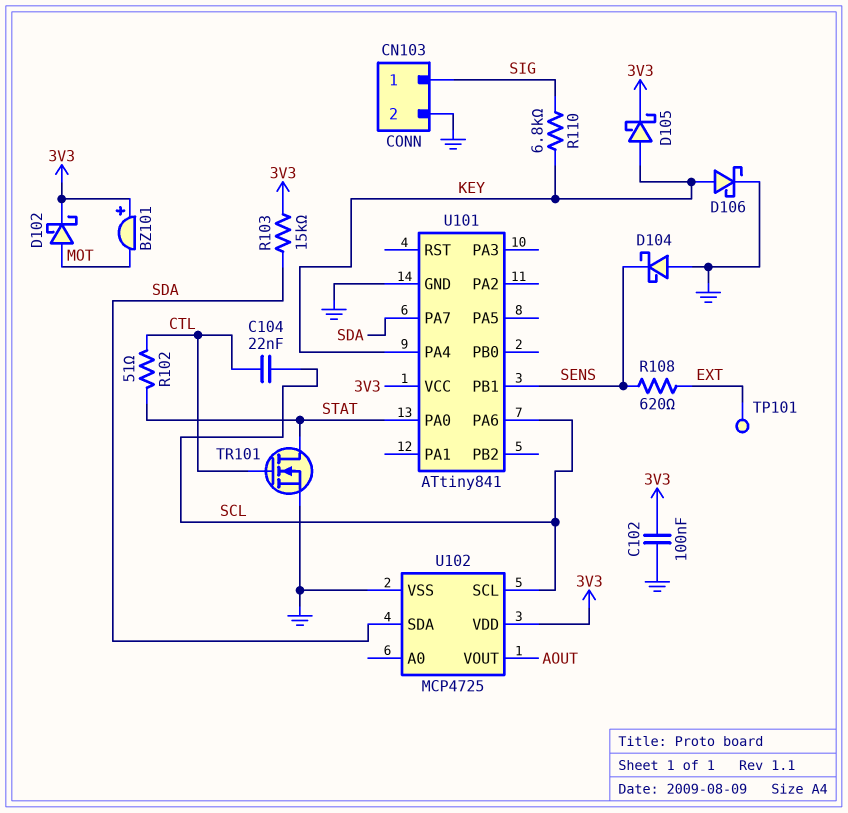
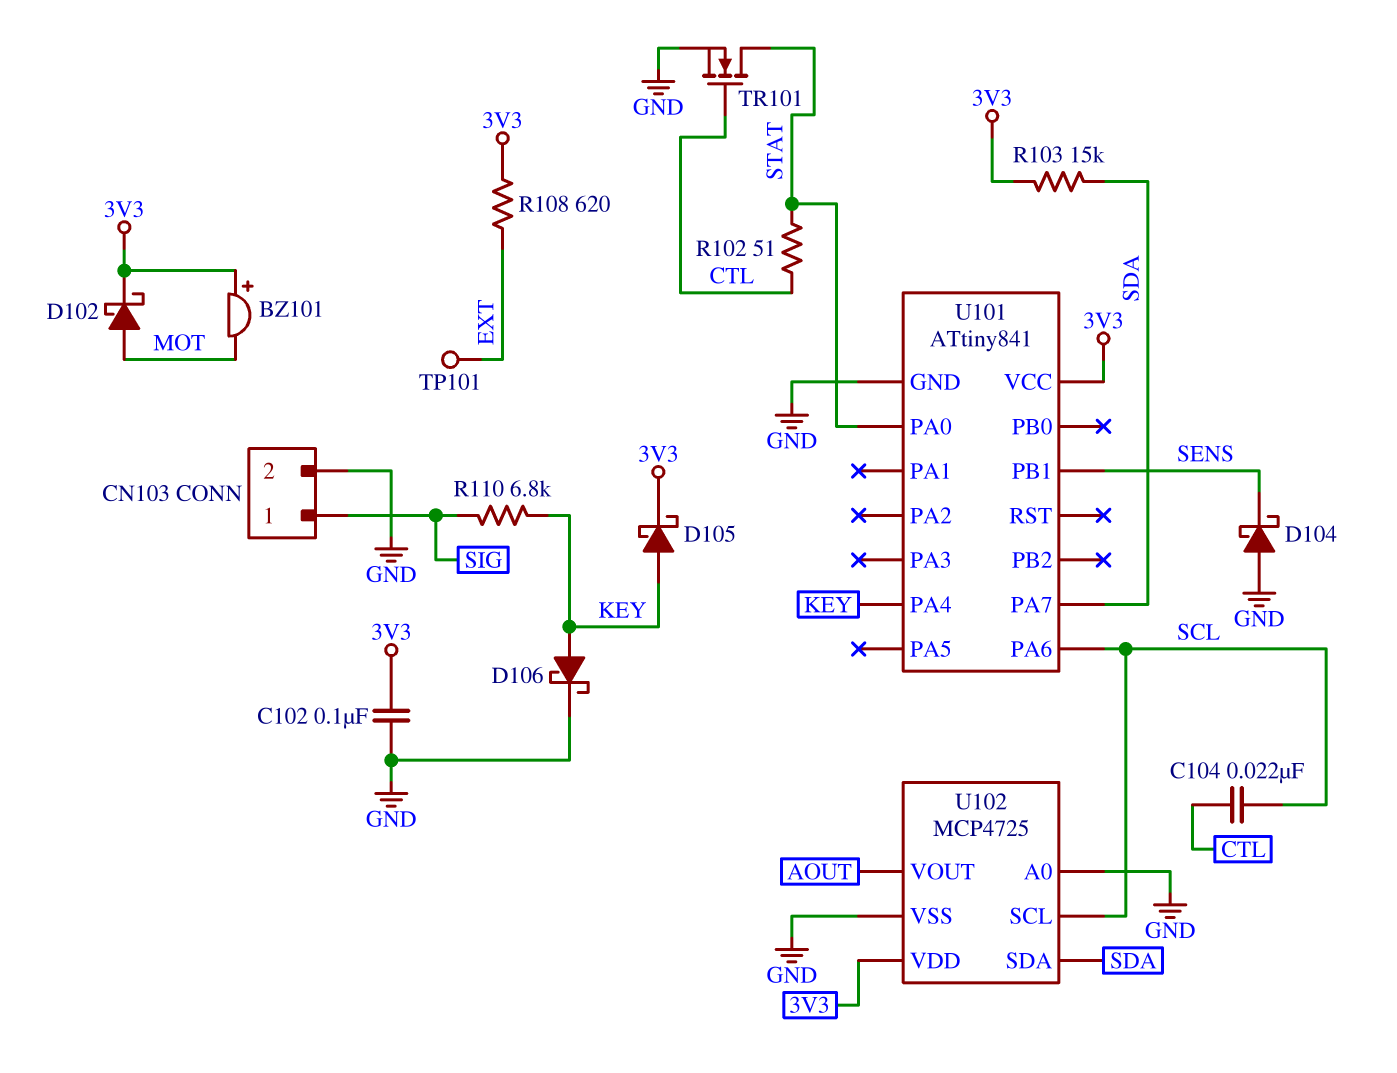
R108: 620 (EXT, SENS) -> 620 (3V3, EXT)
U102 pin A0: none -> GND

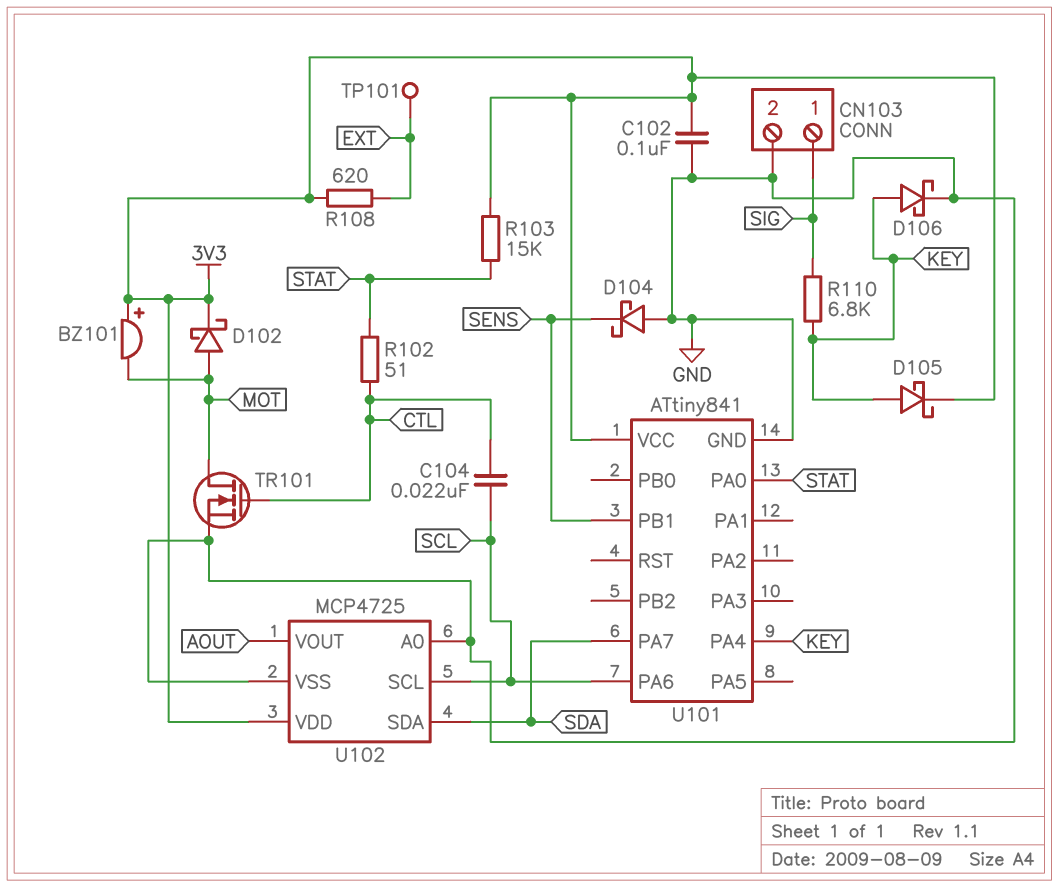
R103: 15k (3V3, SDA) -> 15k (3V3, STAT)
TR101: NMOS (G CTL, D STAT, S GND) -> NMOS (G CTL, D MOT, S GND)

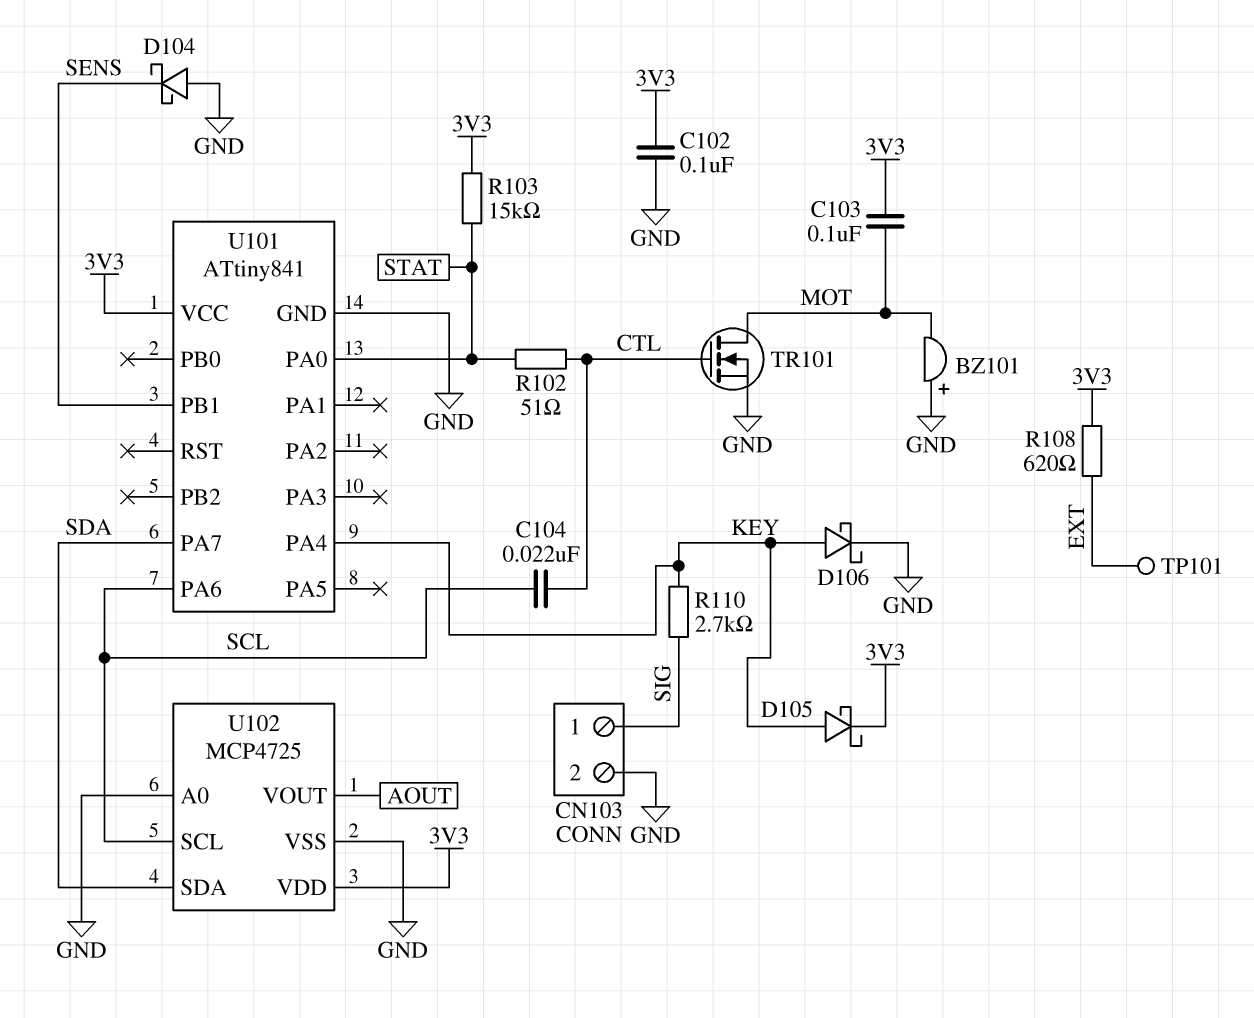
BZ101: buzzer (plus 3V3, minus MOT) -> buzzer (plus GND, minus MOT)
C103: none -> 100nF (3V3, MOT)
D102: schottky (A MOT, K 3V3) -> none
R110: 6.8k (KEY, SIG) -> 2.7k (KEY, SIG)

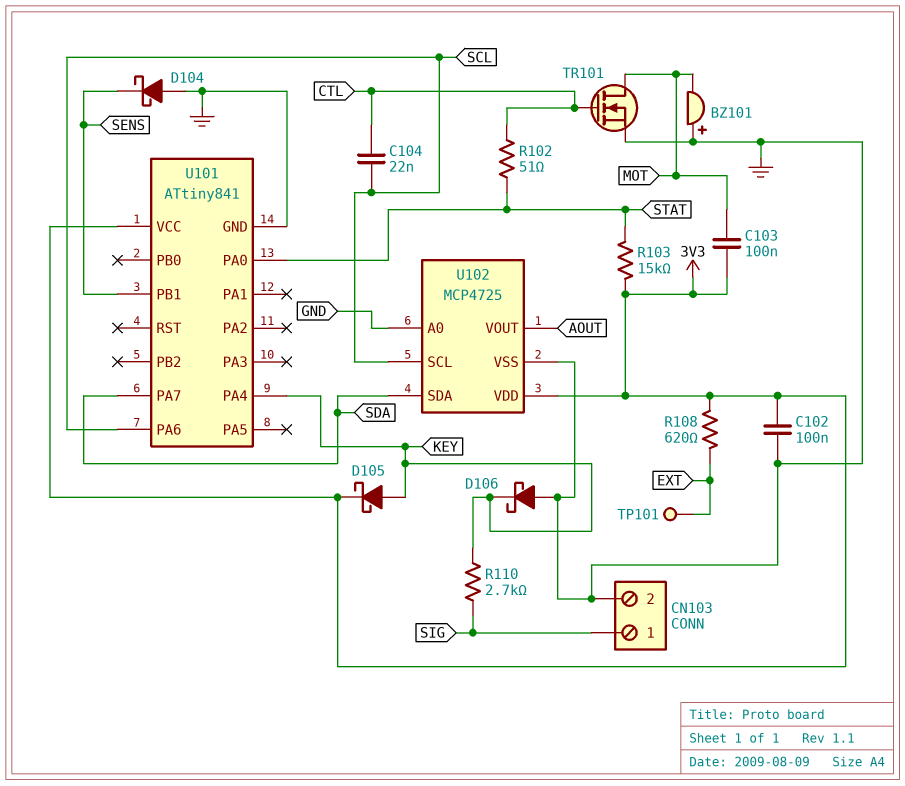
D106: schottky (A KEY, K GND) -> schottky (A GND, K KEY)

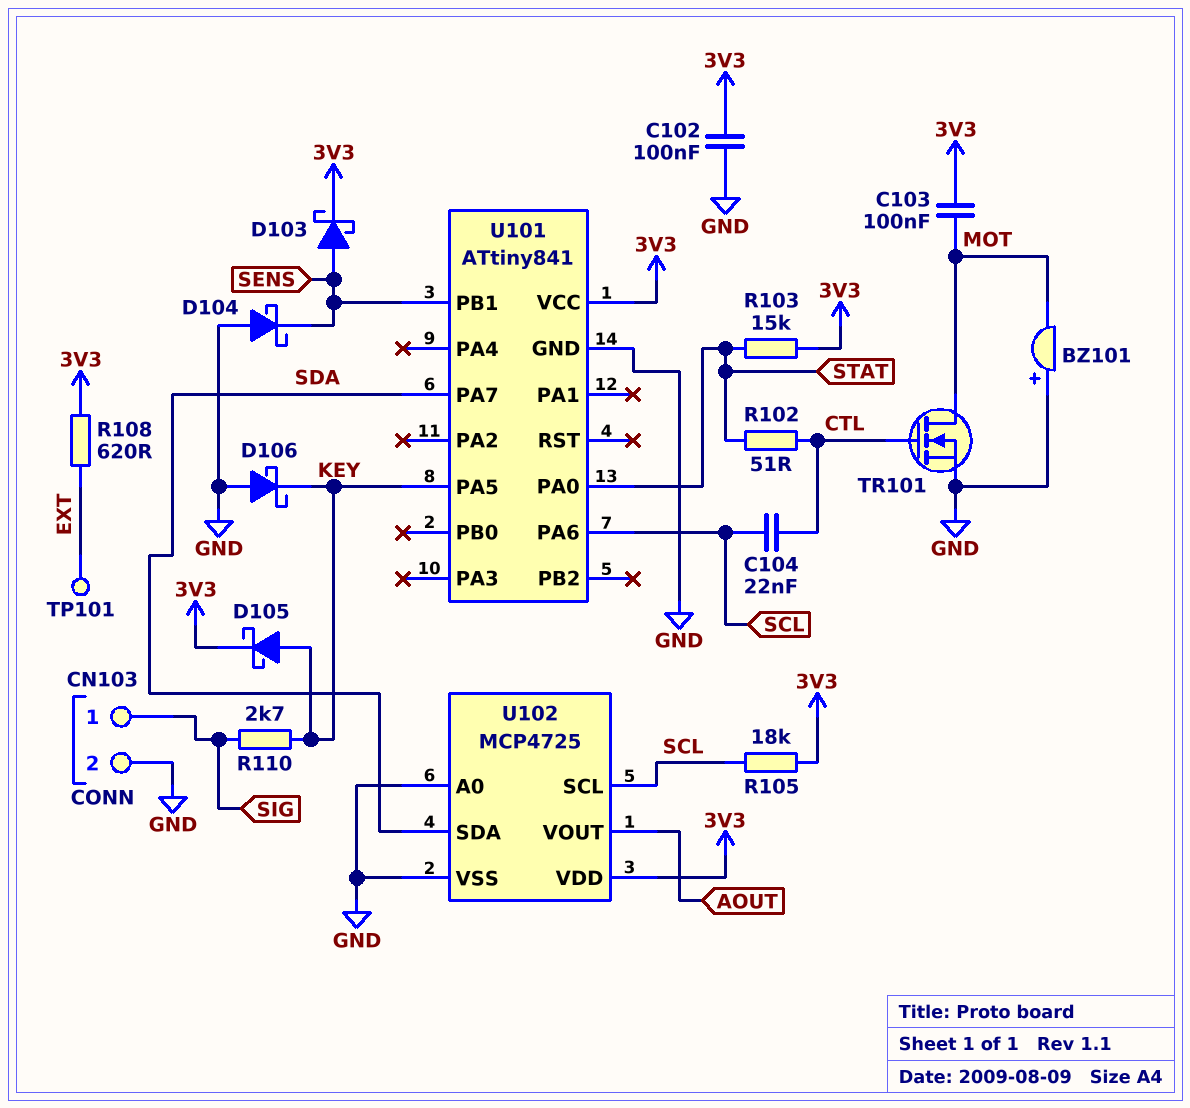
D103: none -> schottky (A SENS, K 3V3)
R105: none -> 18k (3V3, SCL)
U101 pin PA4: KEY -> none
U101 pin PA5: none -> KEY

